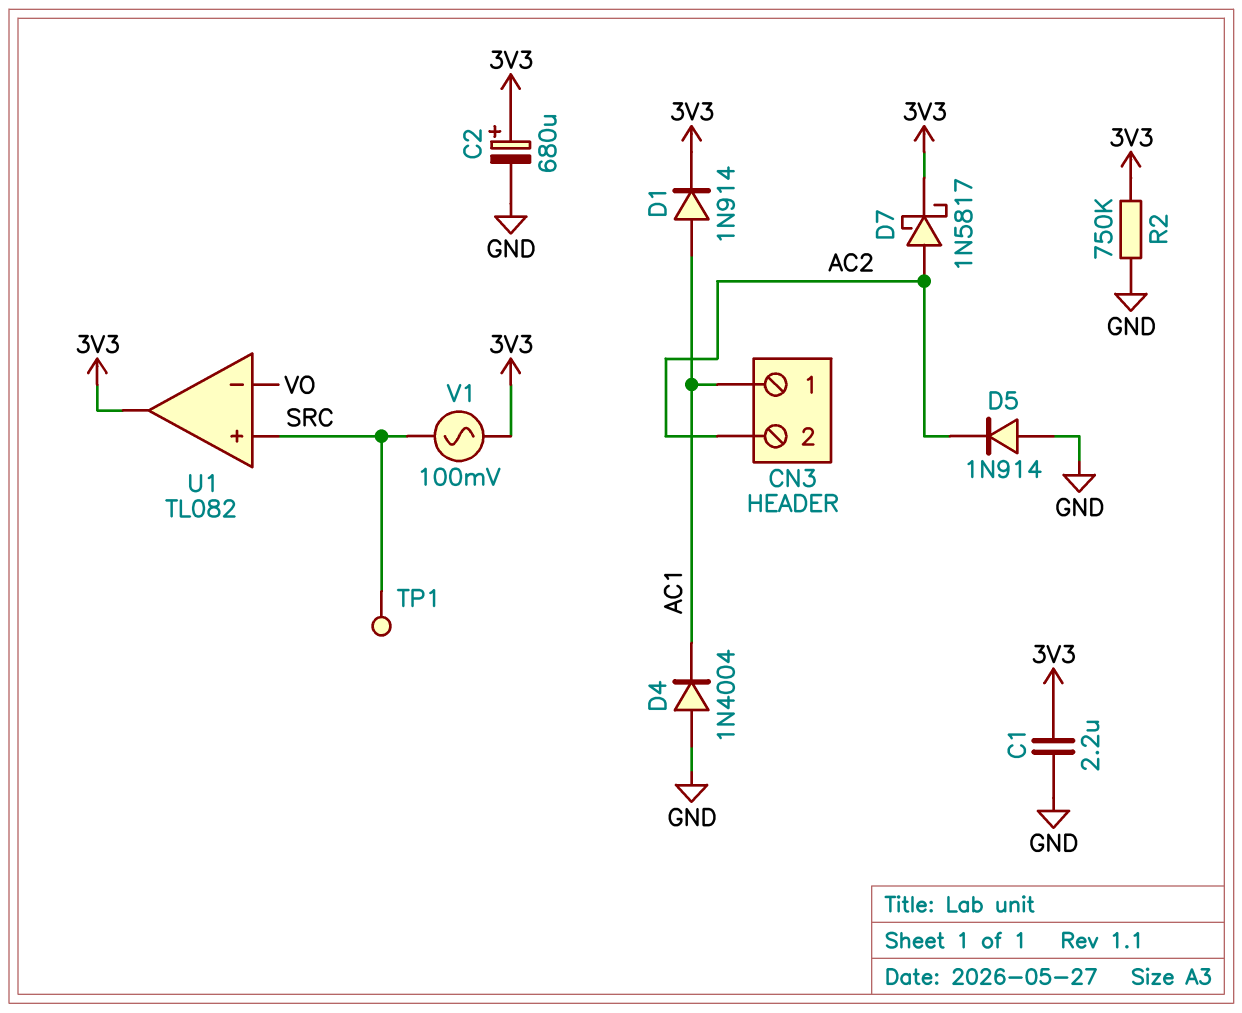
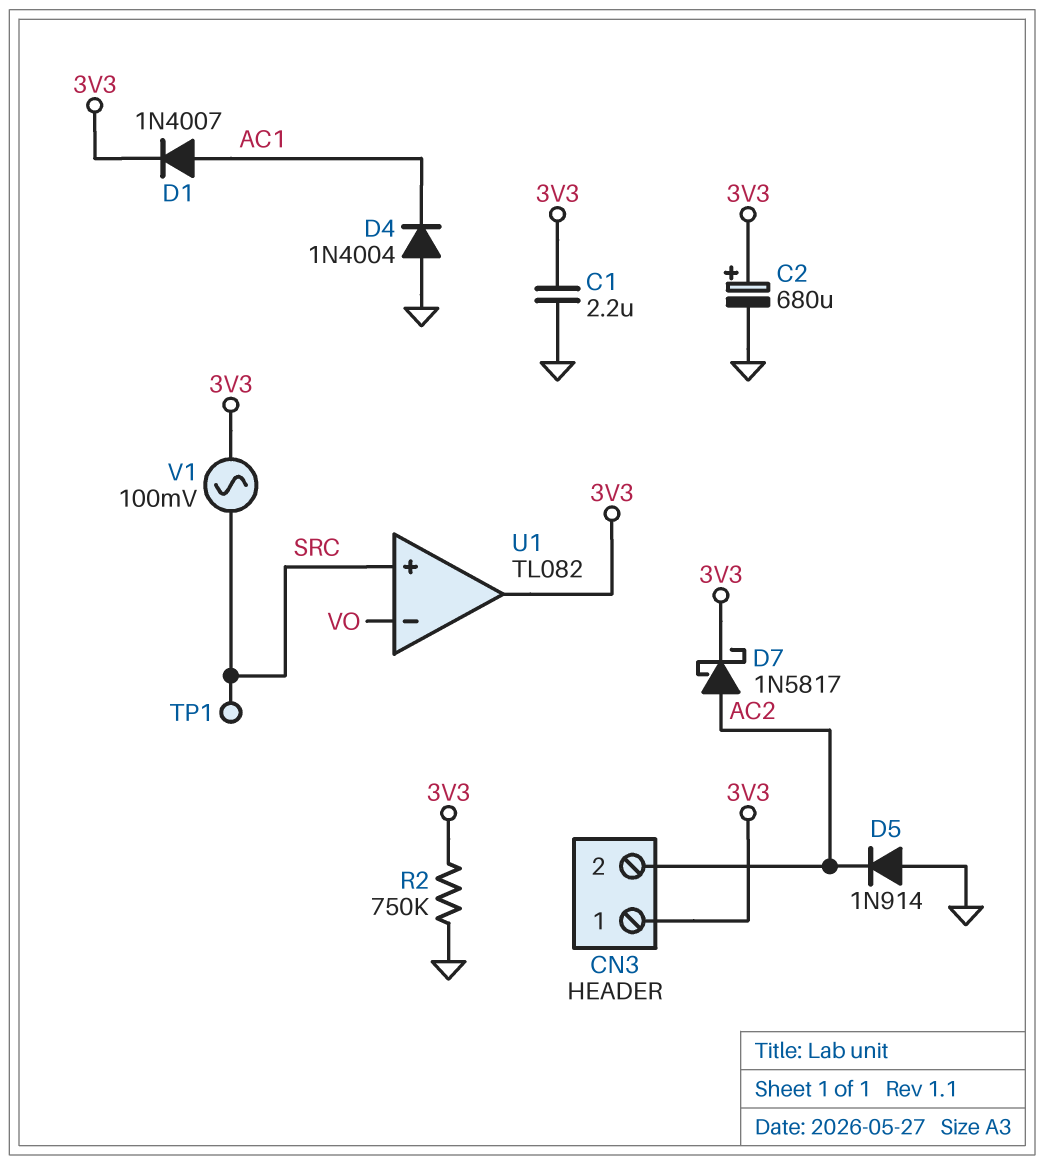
CN3 pin 1: AC1 -> 3V3
D1: diode 1N914 (A AC1, K 3V3) -> diode 1N4007 (A AC1, K 3V3)

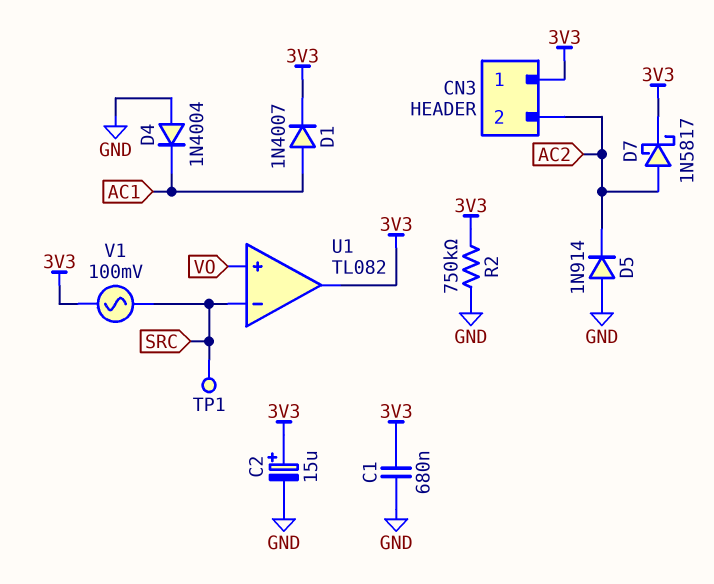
C1: 2.2uF (3V3, GND) -> 680nF (3V3, GND)
C2: 680uF (plus 3V3, minus GND) -> 15uF (plus 3V3, minus GND)
U1 pin in+: SRC -> VO
U1 pin in-: VO -> SRC

